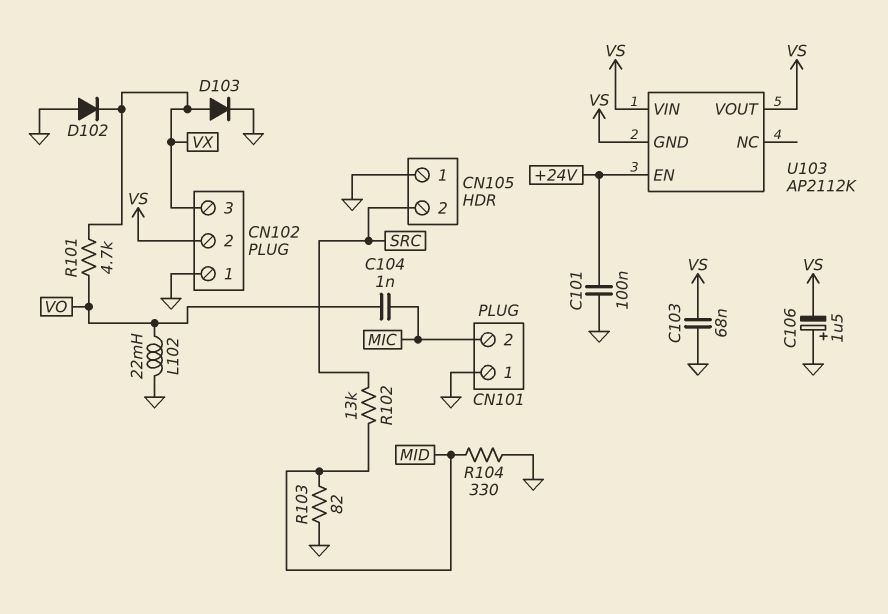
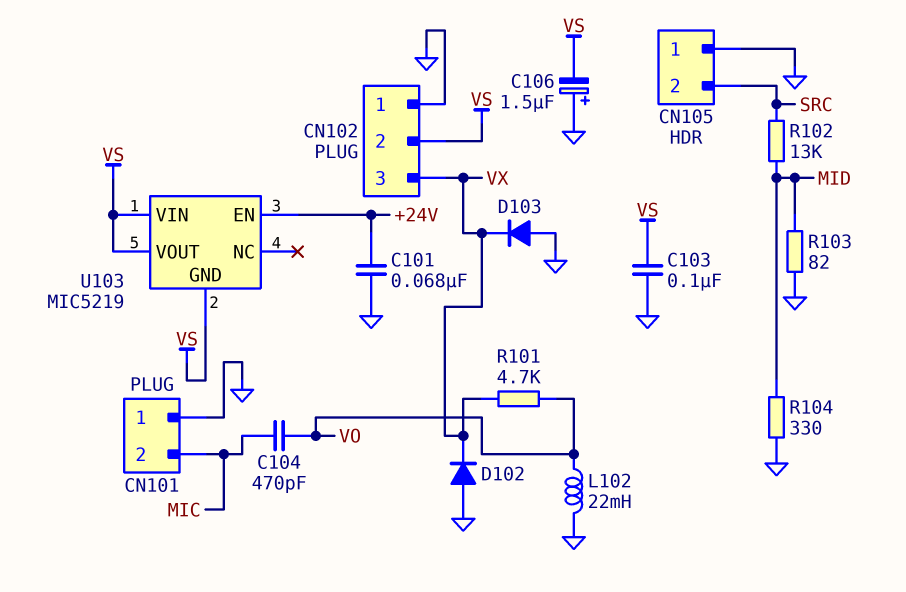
C101: 100nF (+24V, GND) -> 68nF (+24V, GND)
C103: 68nF (GND, VS) -> 100nF (GND, VS)
C104: 1nF (MIC, VO) -> 470pF (MIC, VO)
D103: diode (A VX, K GND) -> diode (A GND, K VX)
U103: AP2112K -> MIC5219

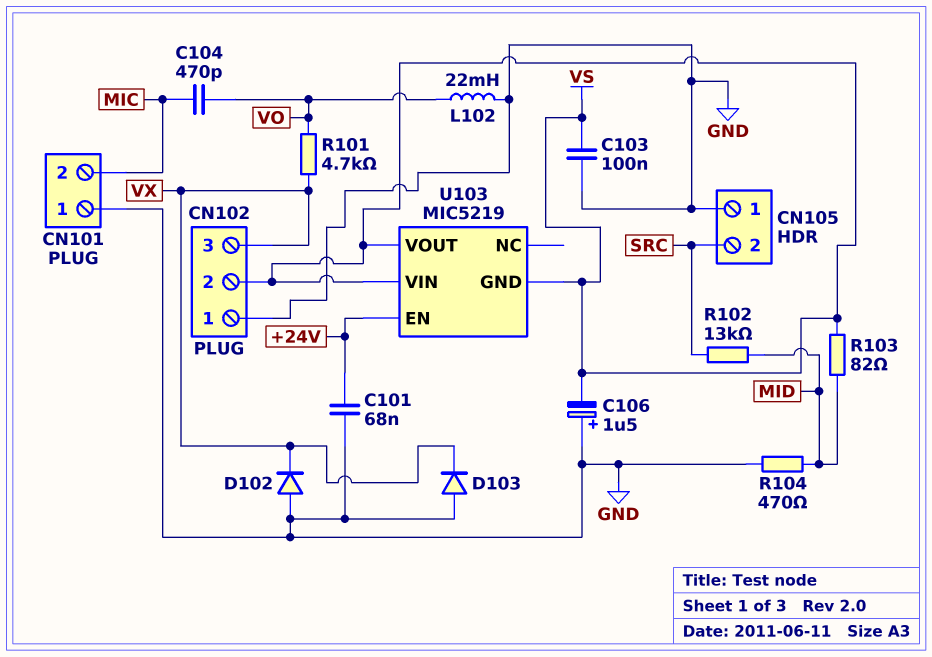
R103: 82 (GND, MID) -> 82 (MID, VS)
R104: 330 (GND, MID) -> 470 (GND, MID)

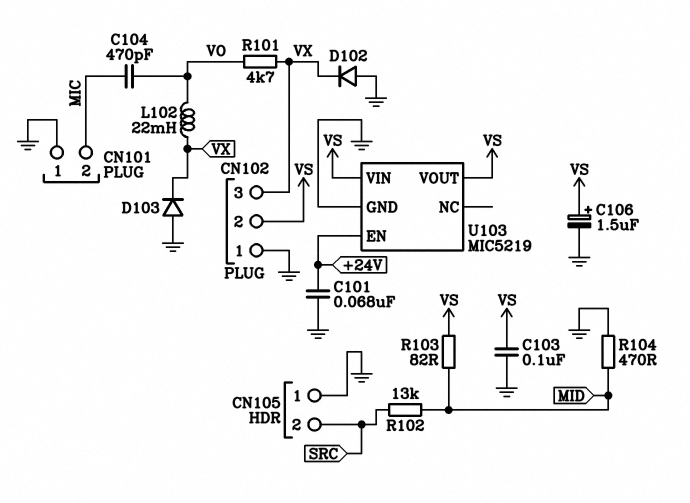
C106: 1.5uF (plus GND, minus VS) -> 1.5uF (plus VS, minus GND)
L102: 22mH (GND, VO) -> 22mH (VO, VX)
U103 pin GND: VS -> GND

